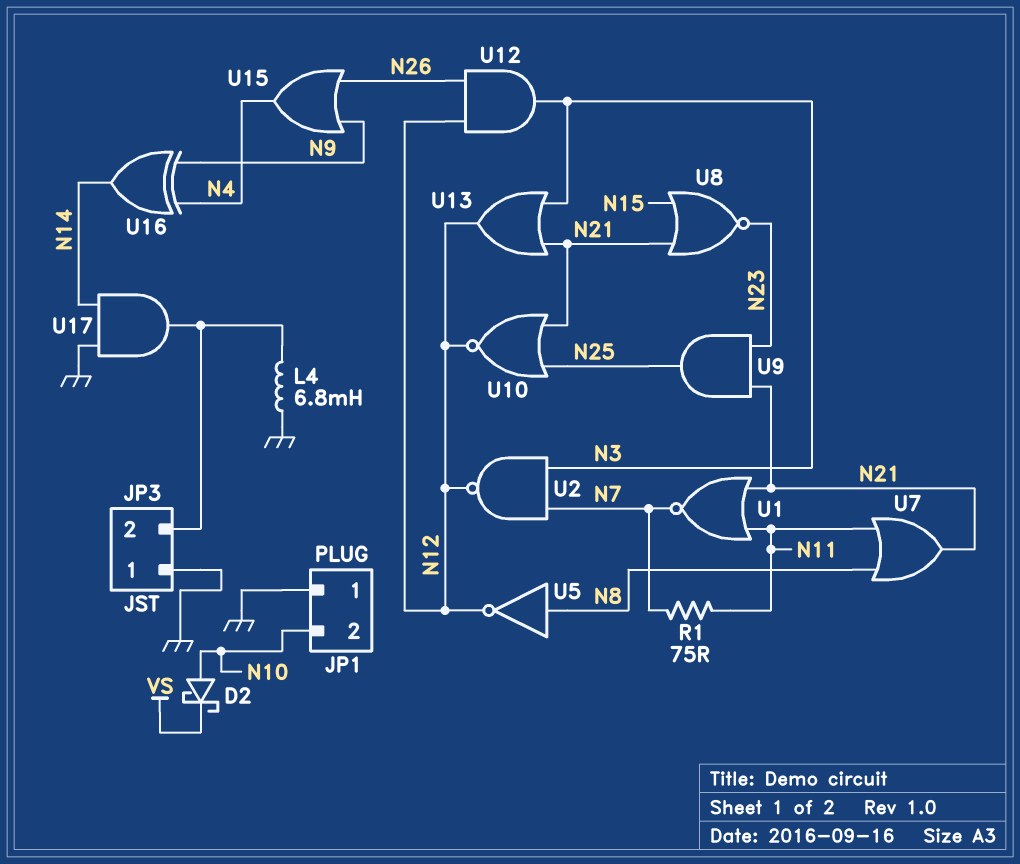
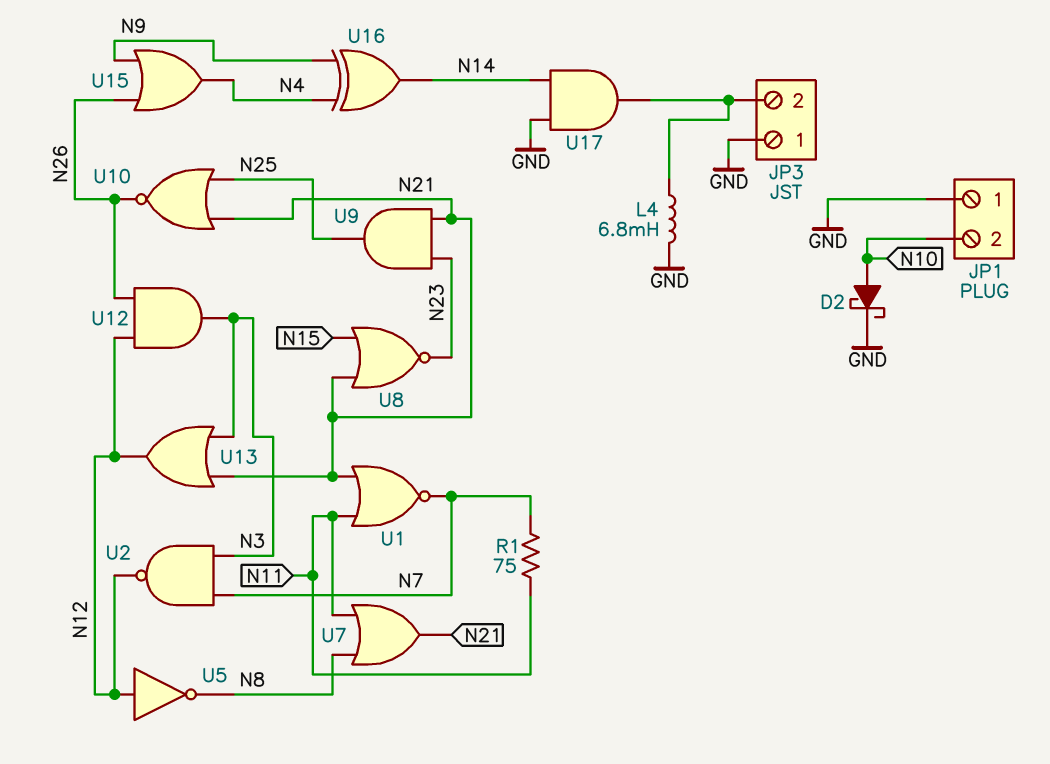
D2: schottky (A N10, K VS) -> schottky (A N10, K GND)
U5: NOT (in N8, out N12) -> NOT (in N12, out N8)
U10: NOR (in N21, in N25, out N12) -> NOR (in N21, in N25, out N26)

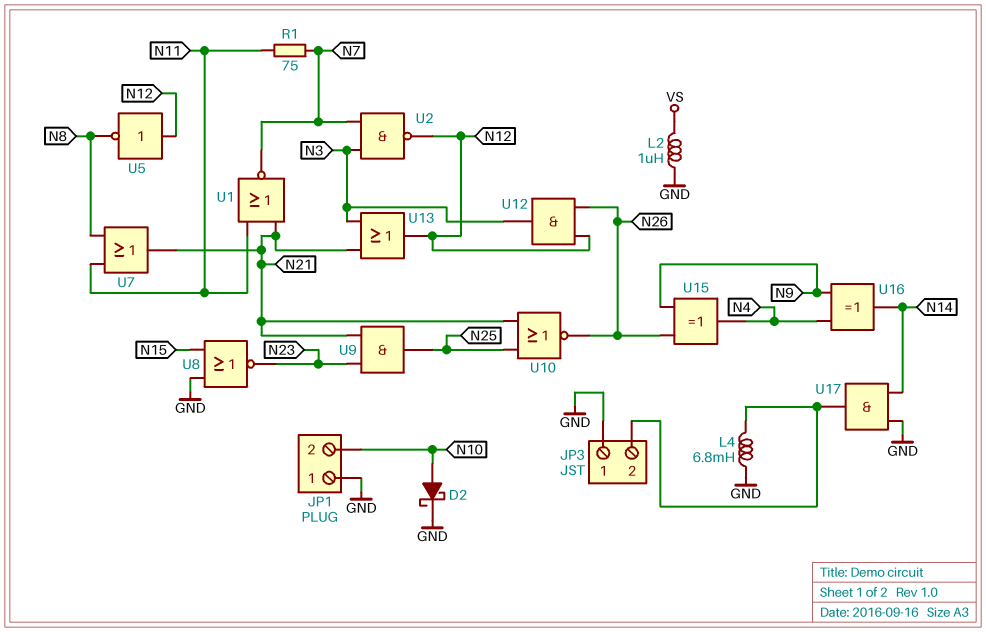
L2: none -> 1uH (GND, VS)
U8: NOR (in N15, in N21, out N23) -> NOR (in GND, in N15, out N23)
U15: OR (in N9, in N26, out N4) -> XOR (in N9, in N26, out N4)

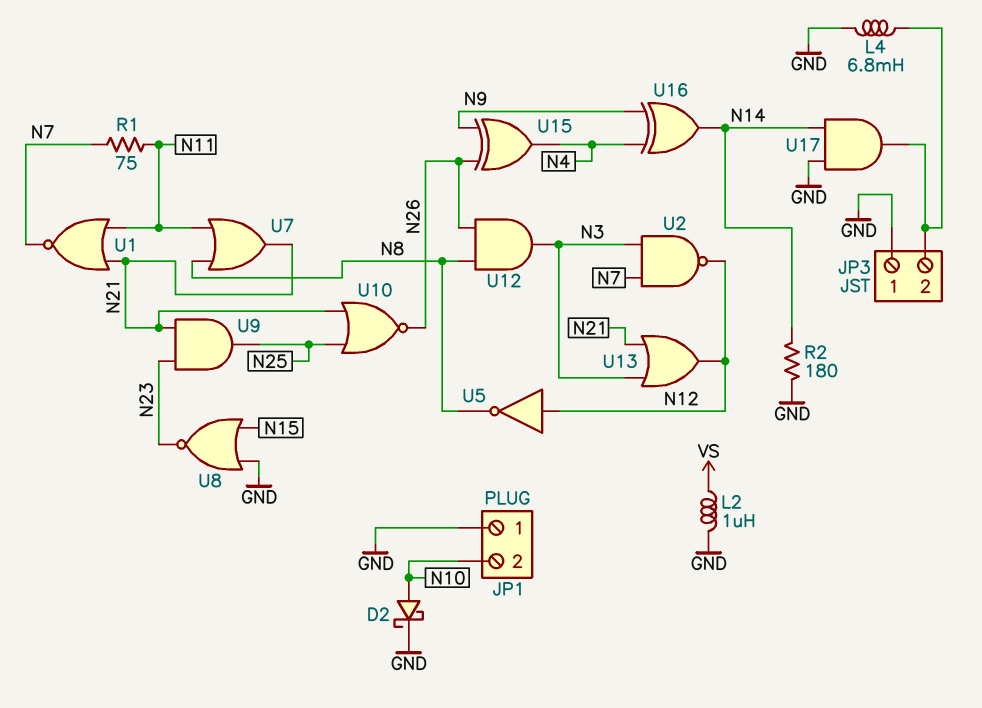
R2: none -> 180 (GND, N14)
U12: AND (in N12, in N26, out N3) -> AND (in N8, in N26, out N3)

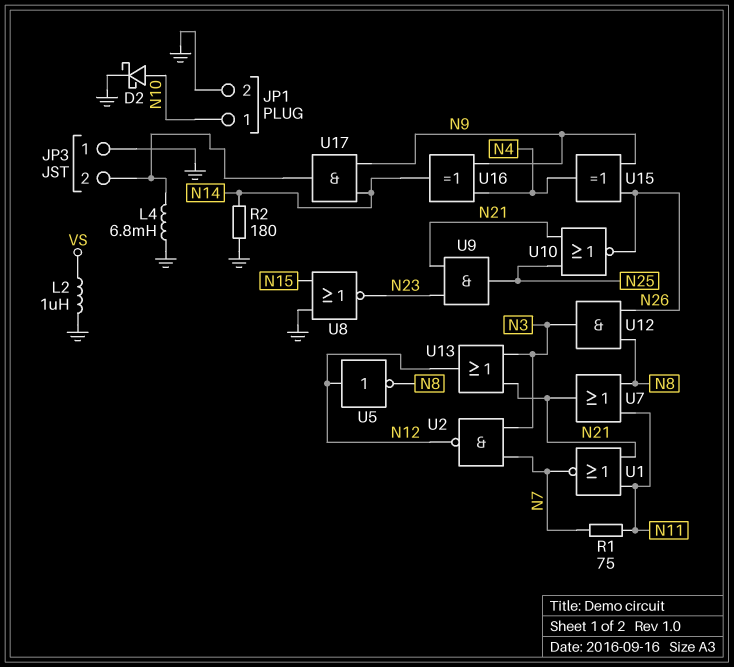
JP1 pin 1: GND -> N10
JP1 pin 2: N10 -> GND
U17: AND (in GND, in N14, out JP3/2) -> AND (in N9, in N14, out JP3/2)

